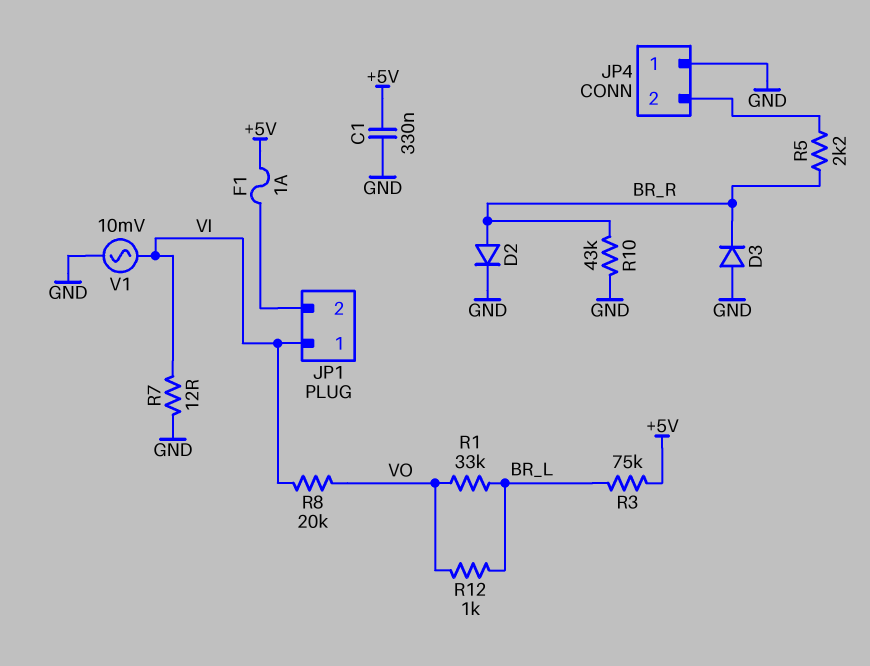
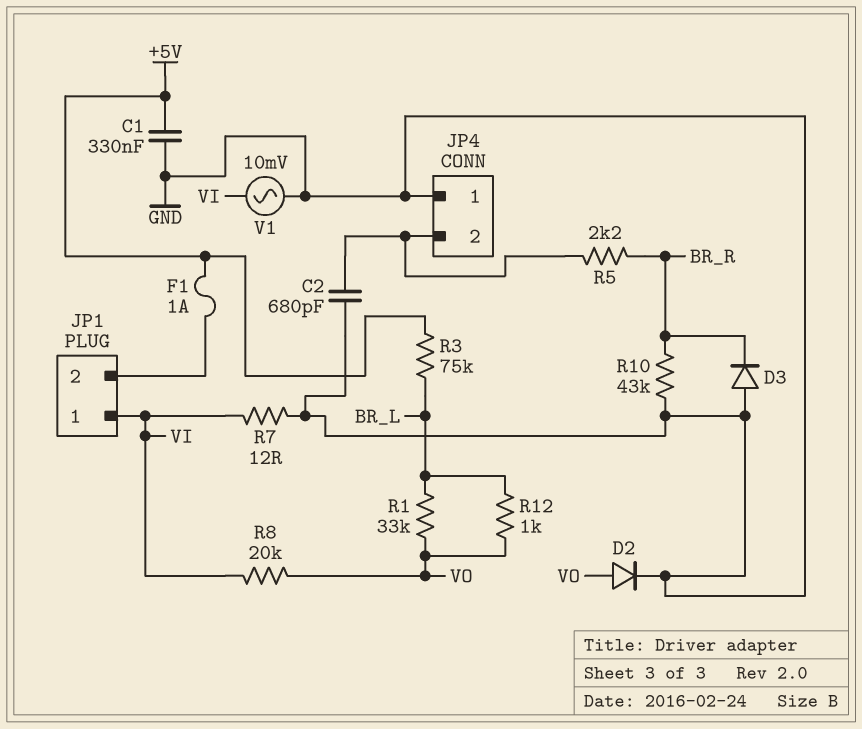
C2: none -> 680pF (GND, JP4/2)
D2: diode (A BR_R, K GND) -> diode (A VO, K GND)

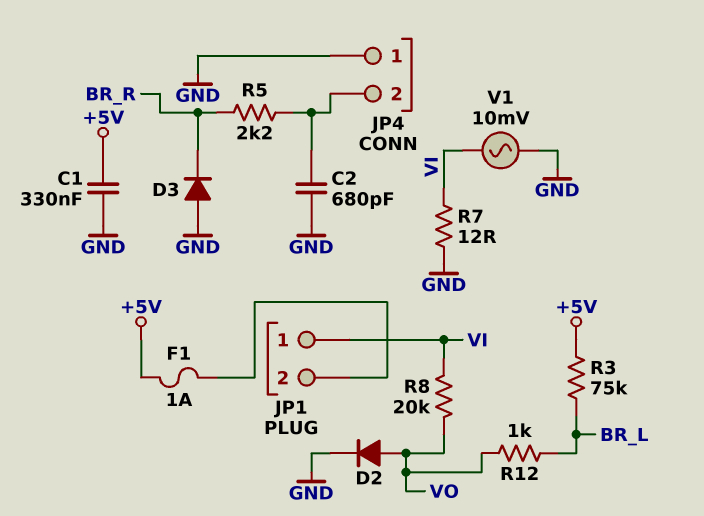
R1: 33k (BR_L, VO) -> none
R10: 43k (BR_R, GND) -> none

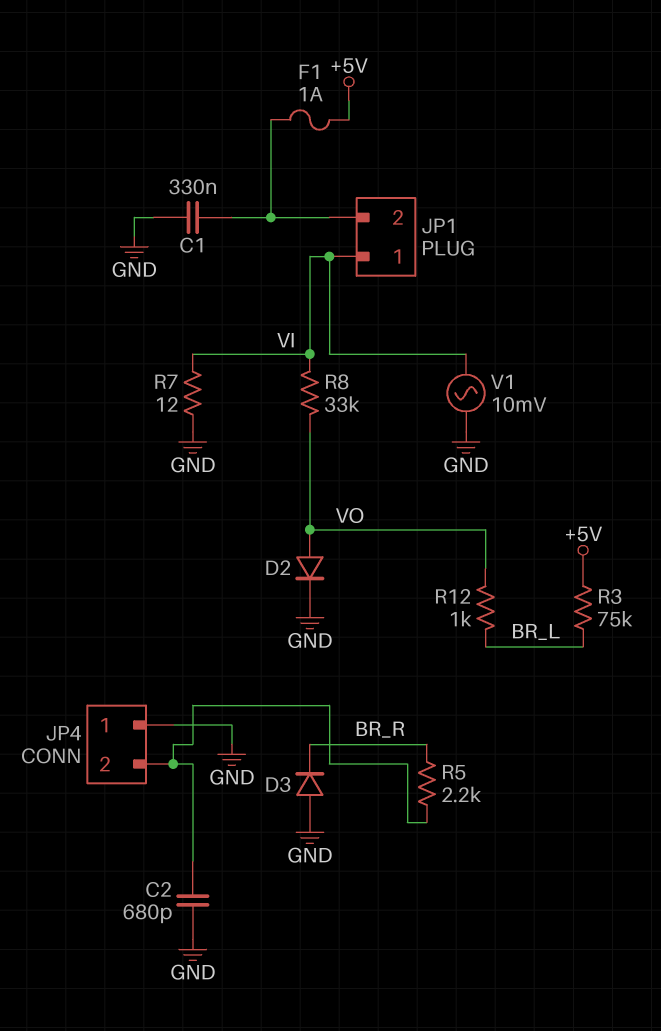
C1: 330nF (+5V, GND) -> 330nF (GND, JP1/2)
R8: 20k (VI, VO) -> 33k (VI, VO)

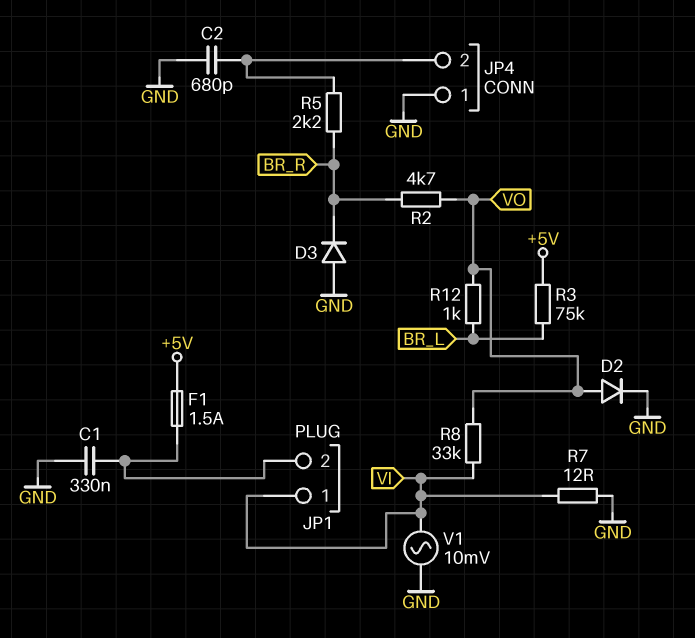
F1: 1A (+5V, JP1/2) -> 1.5A (+5V, JP1/2)
R2: none -> 4.7k (BR_R, VO)

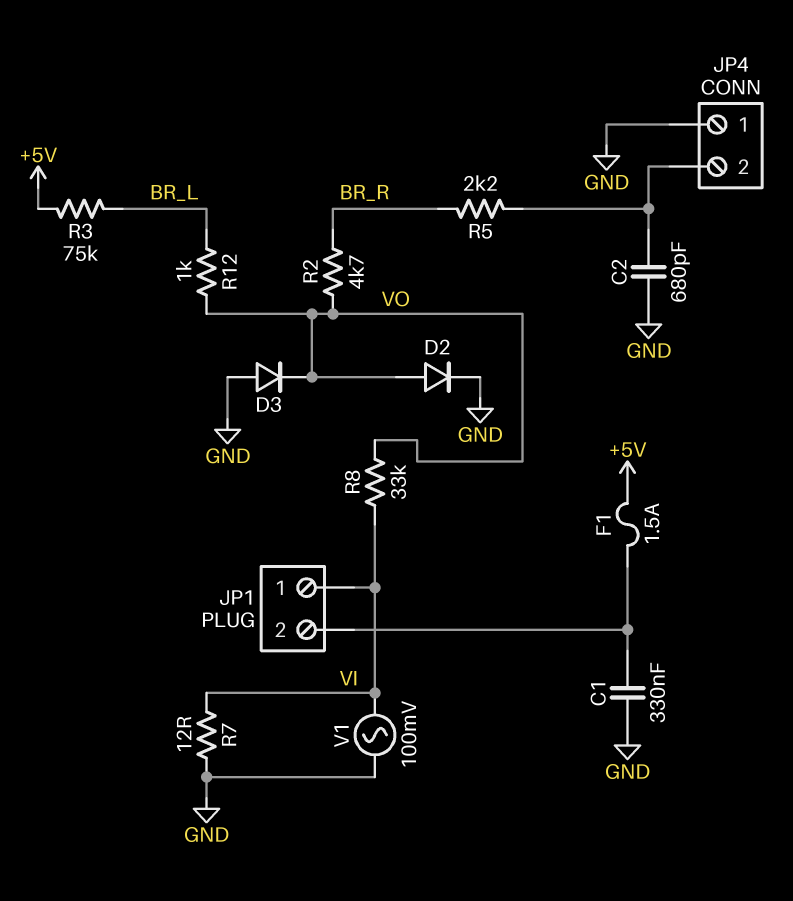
D3: diode (A GND, K BR_R) -> diode (A GND, K VO)
V1: AC 10mV (GND, VI) -> AC 100mV (GND, VI)

